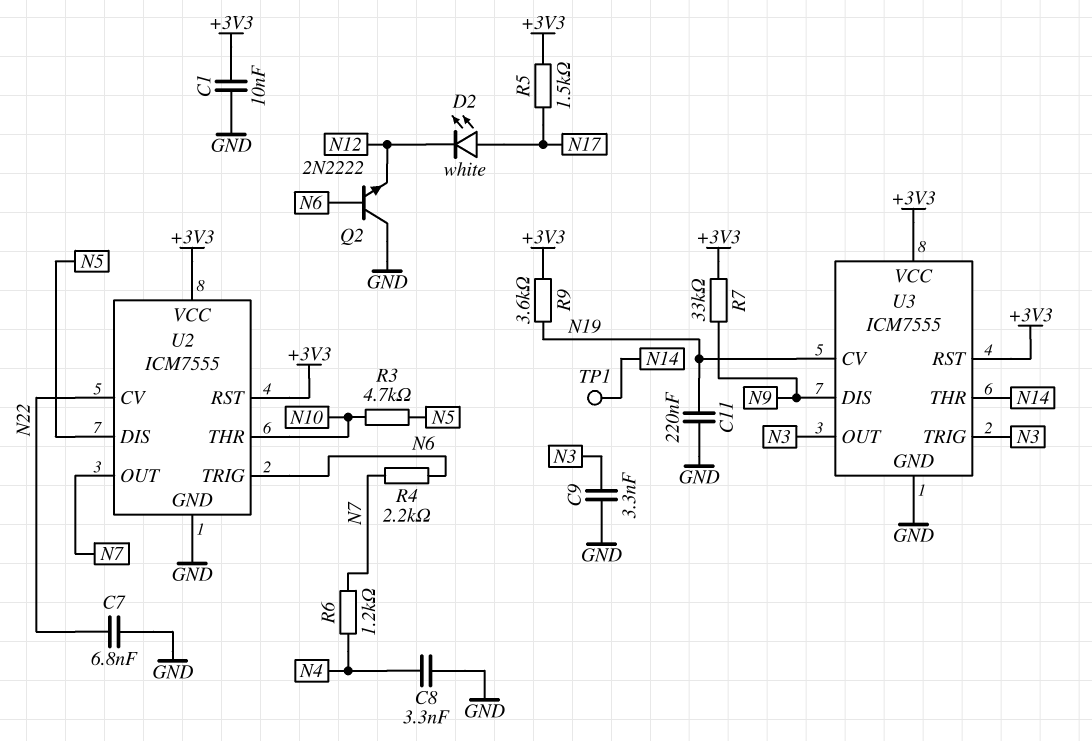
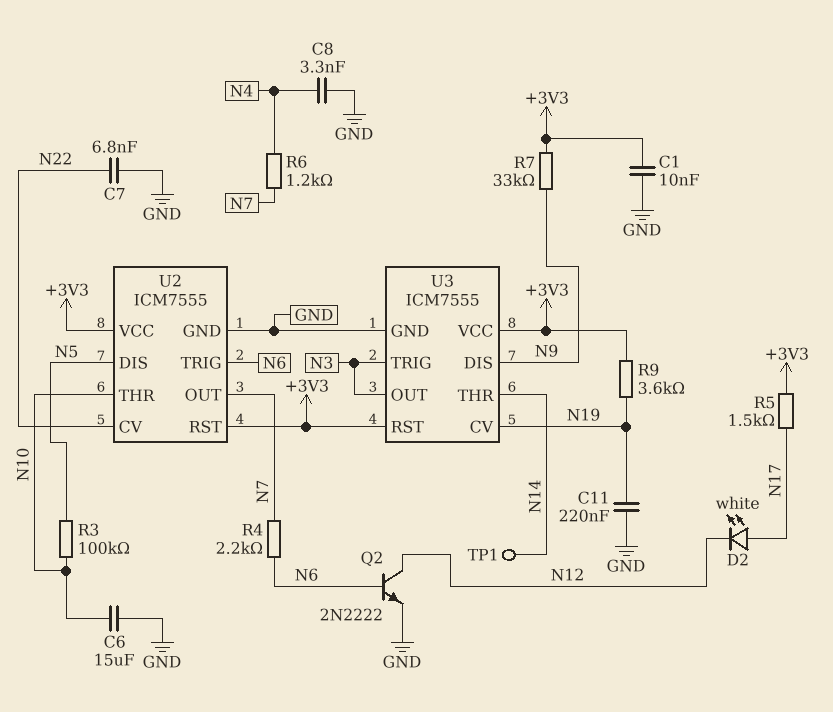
C6: none -> 15uF (GND, N10)
C9: 3.3nF (GND, N3) -> none
Q2: NPN 2N2222 (B N6, C GND, E N12) -> NPN 2N2222 (B N6, C N12, E GND)
R3: 4.7k (N5, N10) -> 100k (N5, N10)

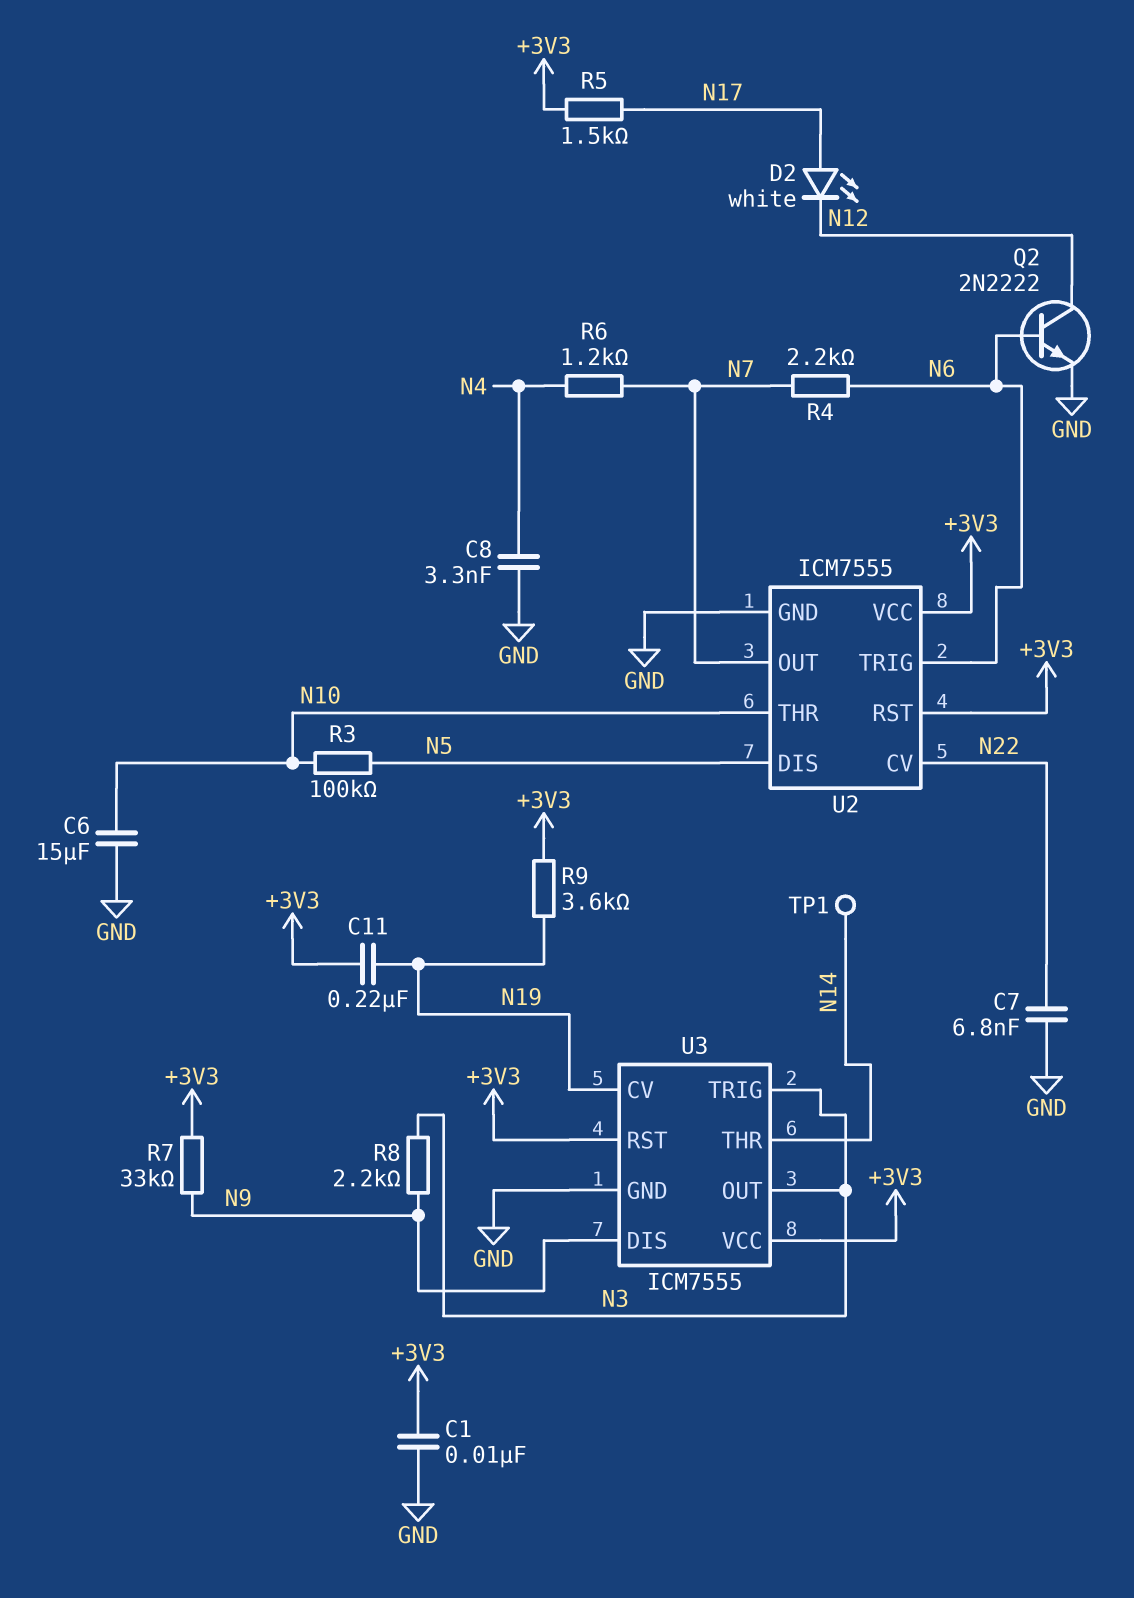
C11: 220nF (GND, N19) -> 220nF (+3V3, N19)
R8: none -> 2.2k (N3, N9)

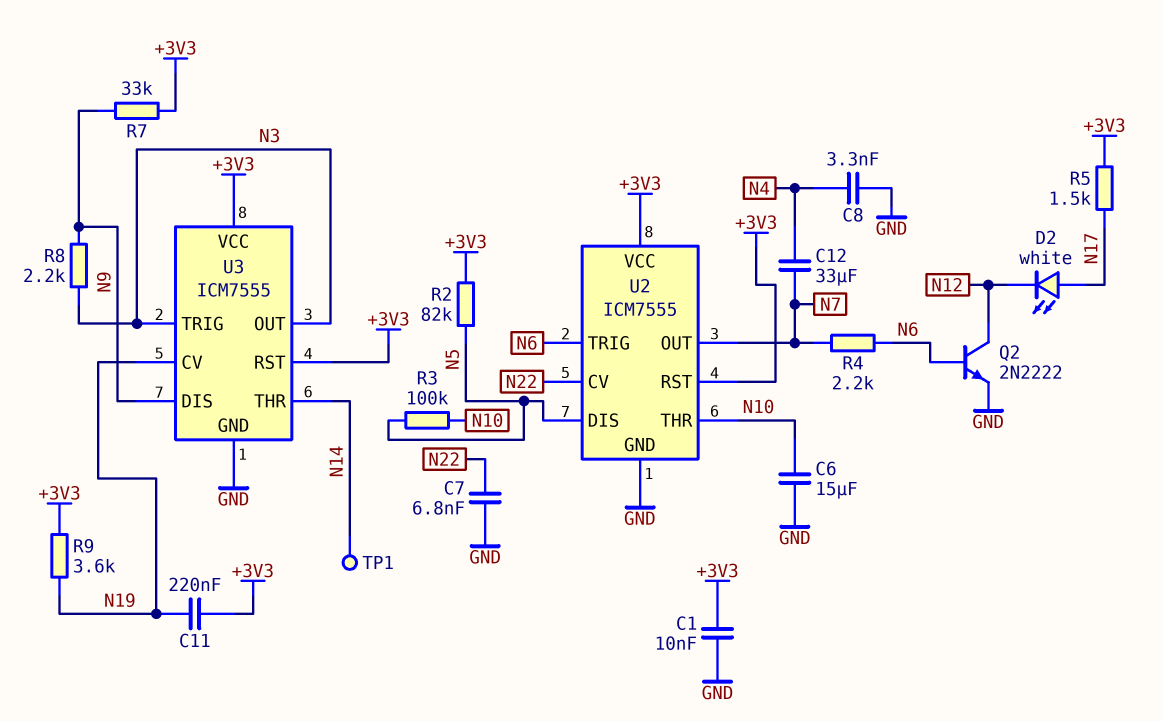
C12: none -> 33uF (N4, N7)
R2: none -> 82k (+3V3, N5)
R6: 1.2k (N4, N7) -> none

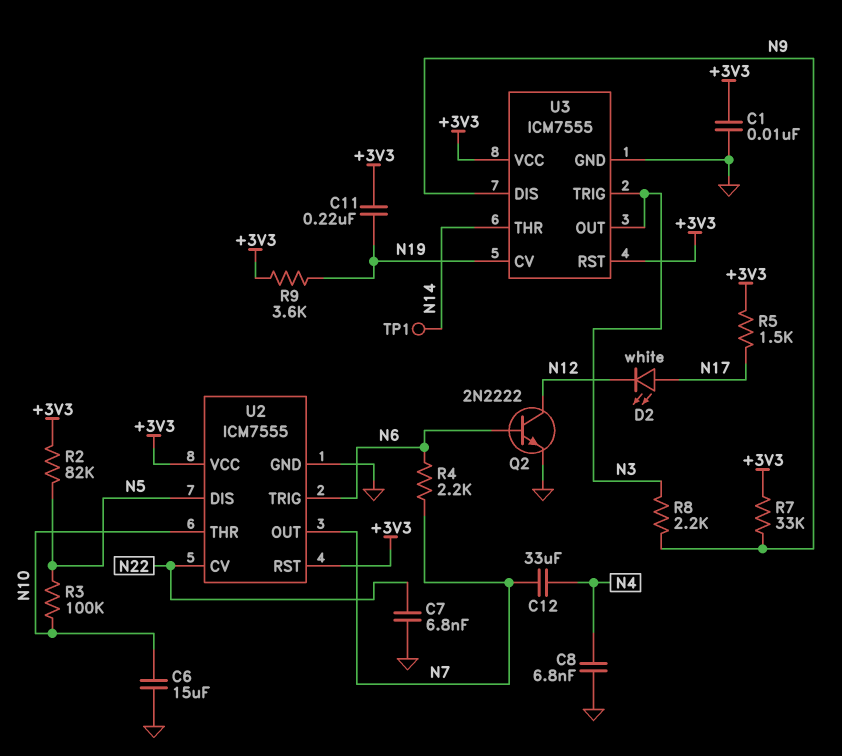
C8: 3.3nF (GND, N4) -> 6.8nF (GND, N4)

